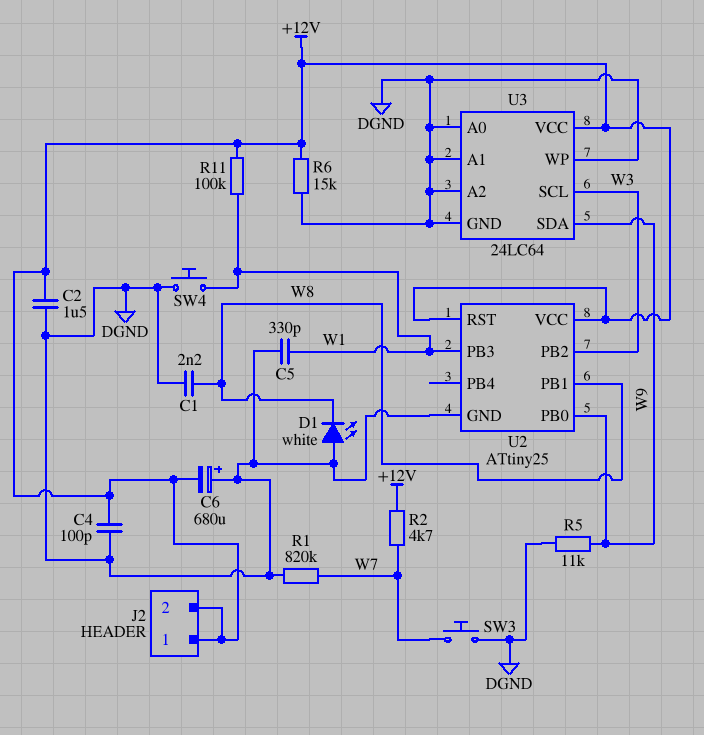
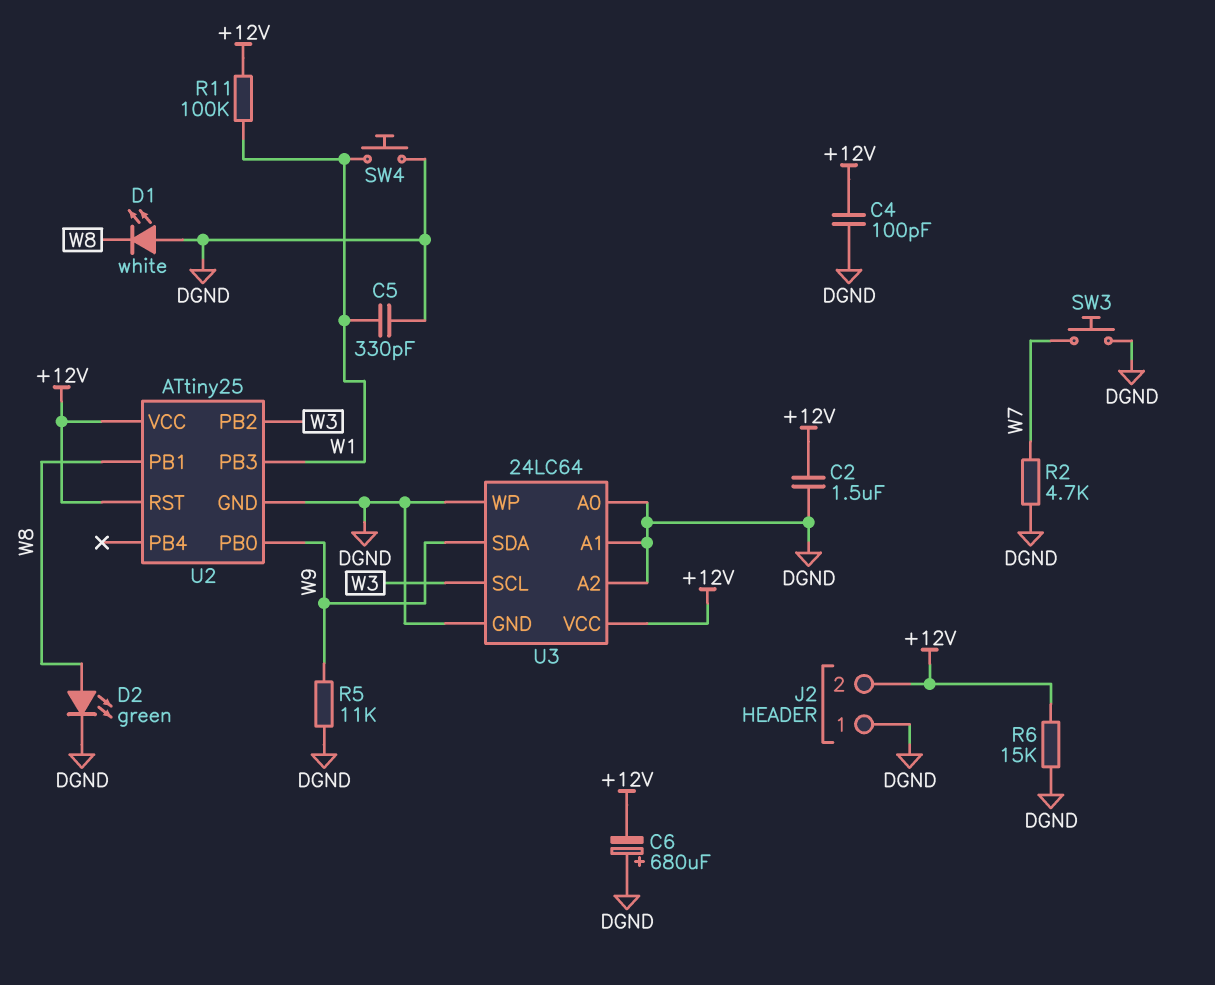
C1: 2.2nF (DGND, W8) -> none
D2: none -> LED green (A W8, K DGND)
J2 pin 1: +12V -> DGND
R1: 820k (DGND, W7) -> none
R2: 4.7k (+12V, W7) -> 4.7k (DGND, W7)

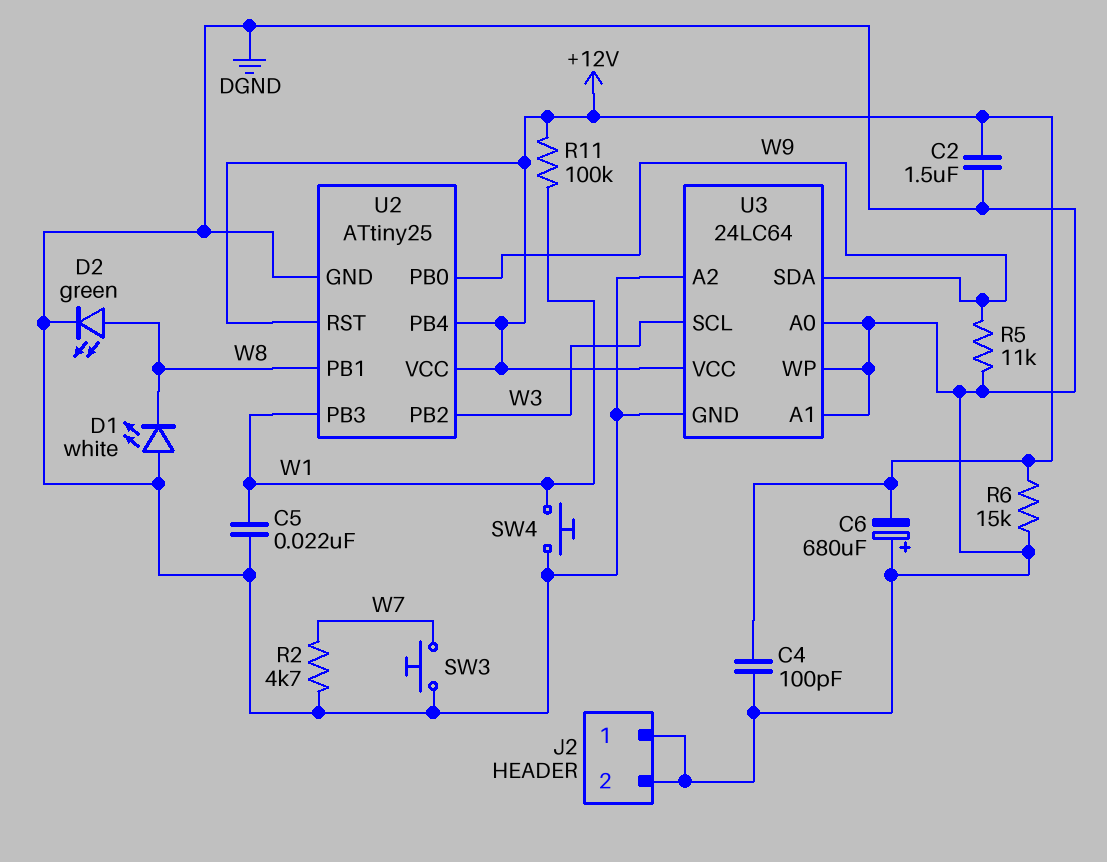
C5: 330pF (DGND, W1) -> 22nF (DGND, W1)
J2 pin 2: +12V -> DGND
U2 pin PB4: none -> +12V

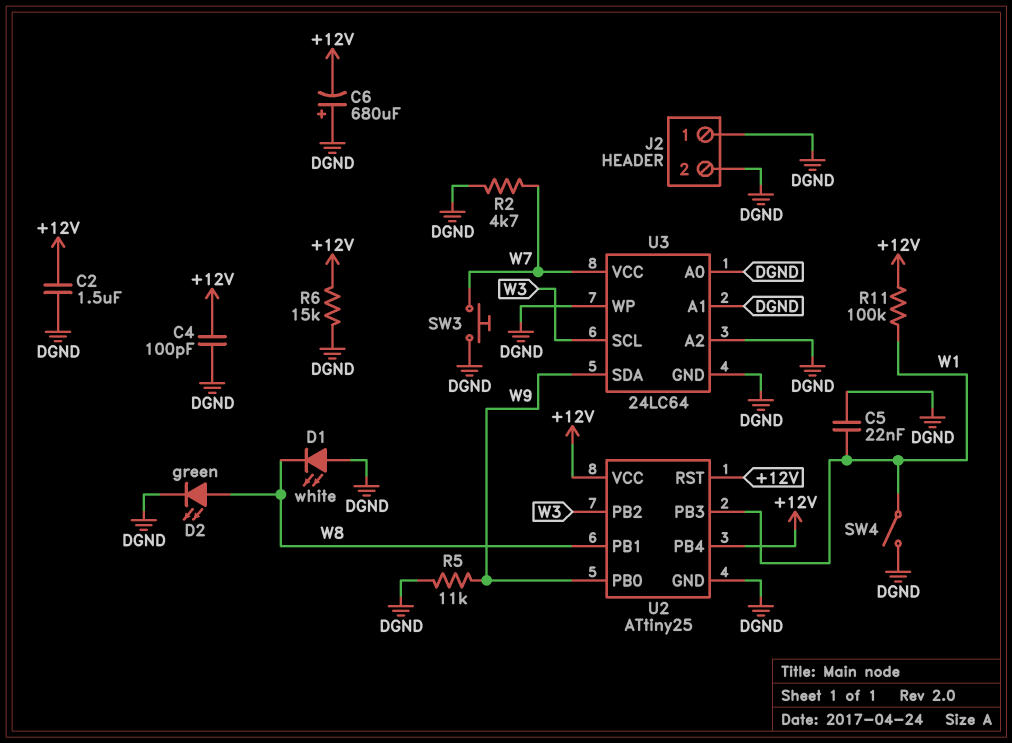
SW4: button (DGND, W1) -> switch (DGND, W1)
U3 pin VCC: +12V -> W7

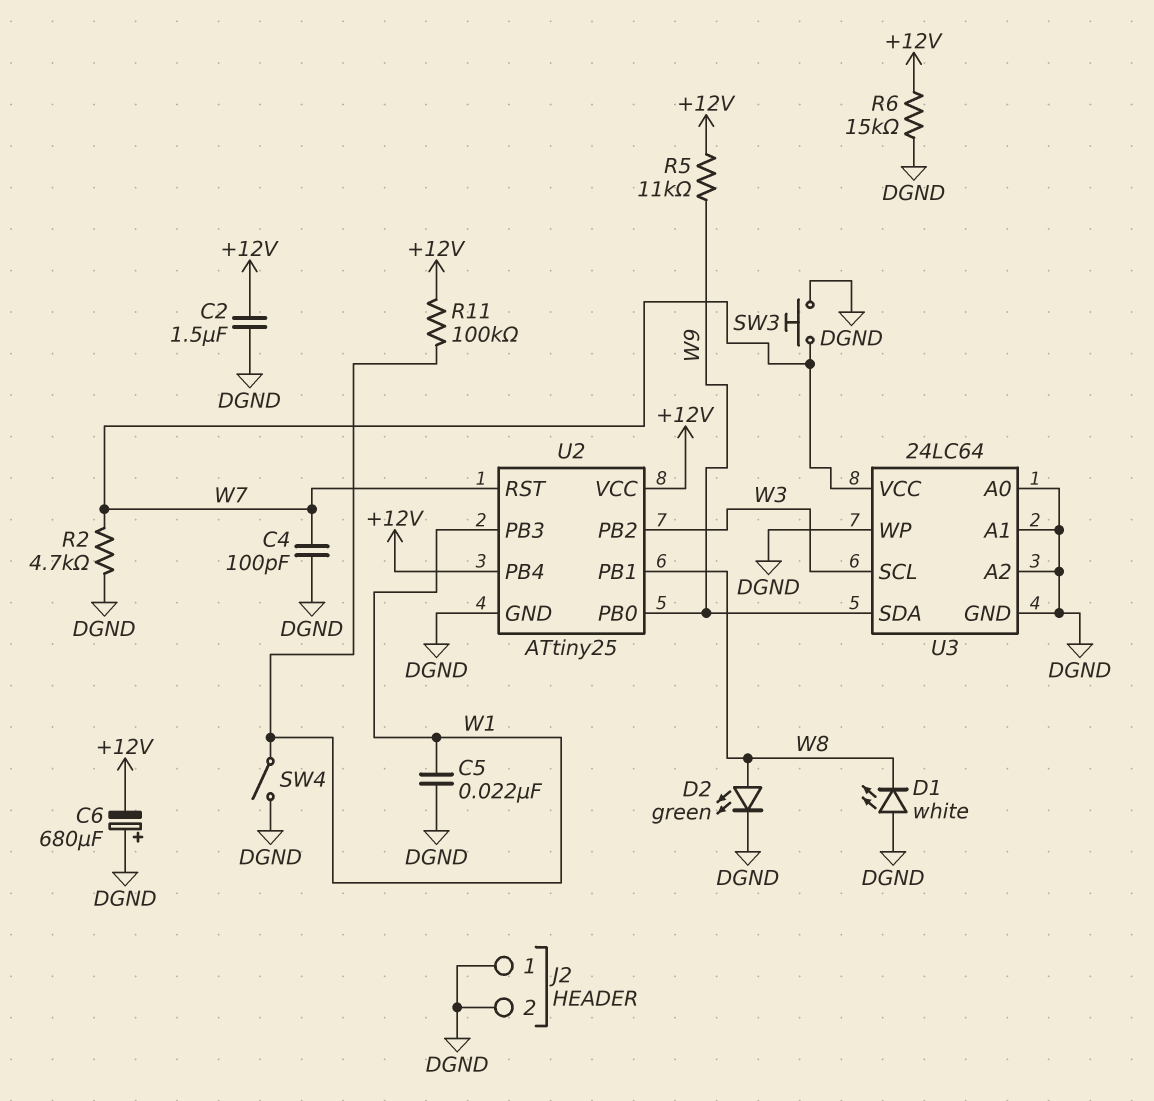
C4: 100pF (+12V, DGND) -> 100pF (DGND, W7)
R5: 11k (DGND, W9) -> 11k (+12V, W9)
U2 pin RST: +12V -> W7

